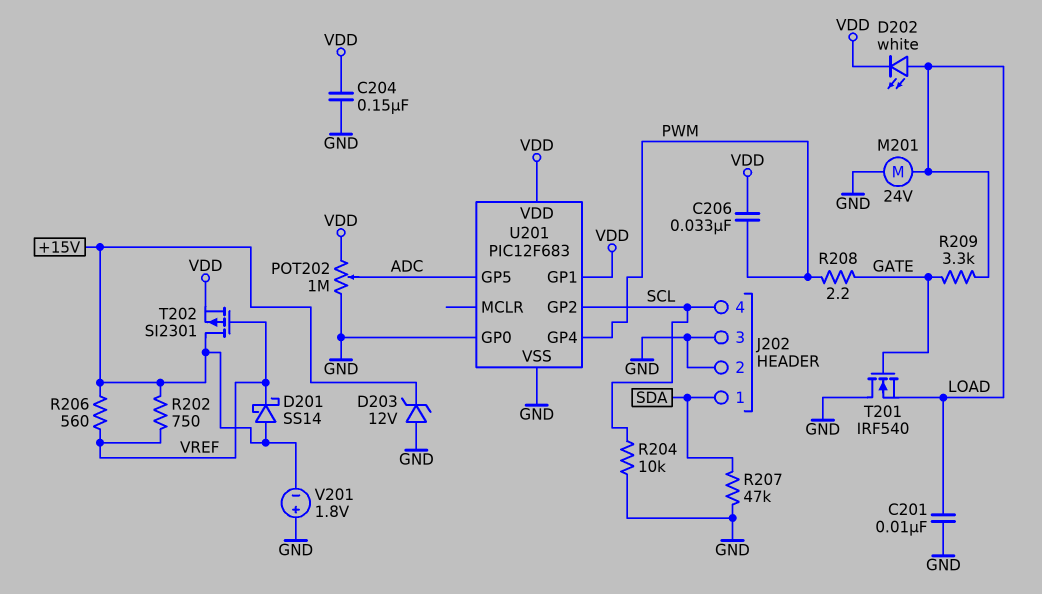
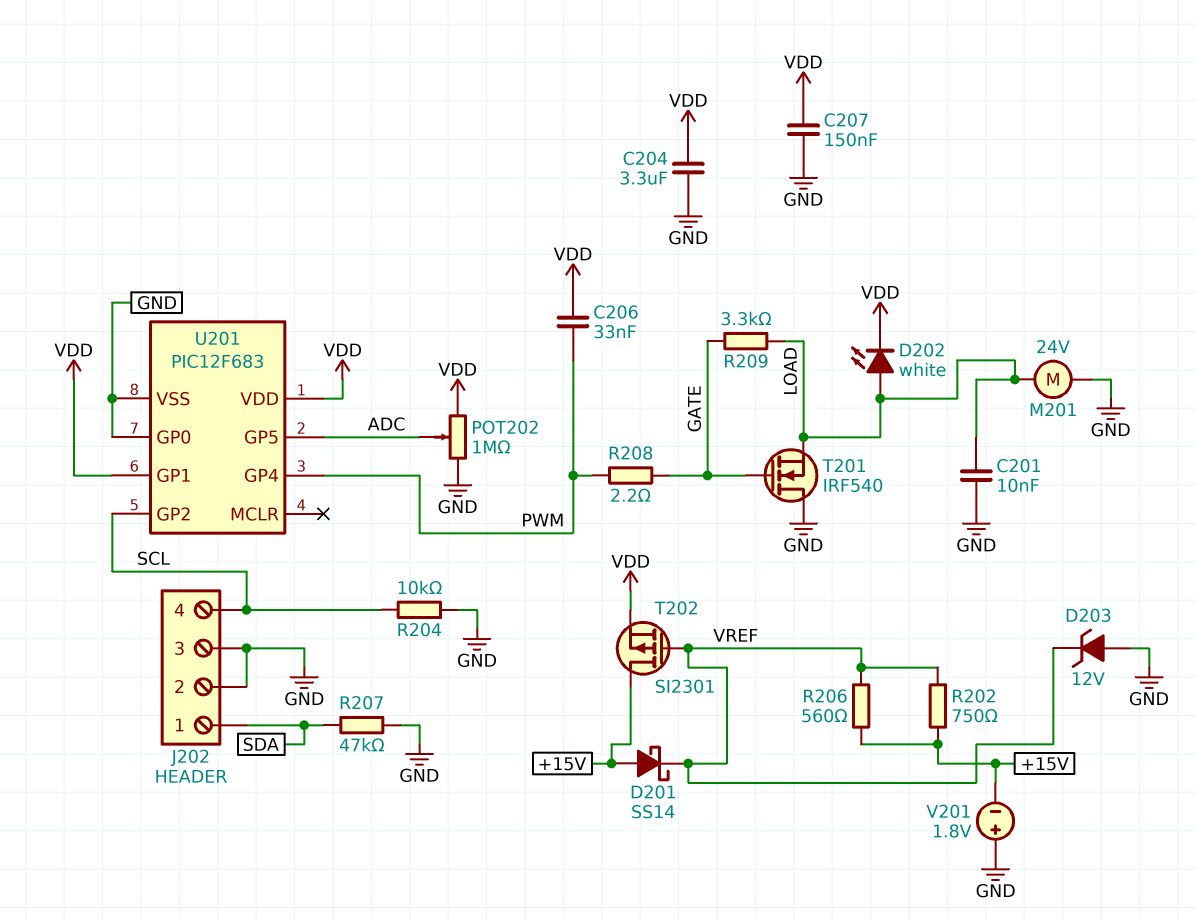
C204: 150nF (GND, VDD) -> 3.3uF (GND, VDD)
C207: none -> 150nF (GND, VDD)
D203: zener 12V (A GND, K +15V) -> zener 12V (A GND, K VREF)

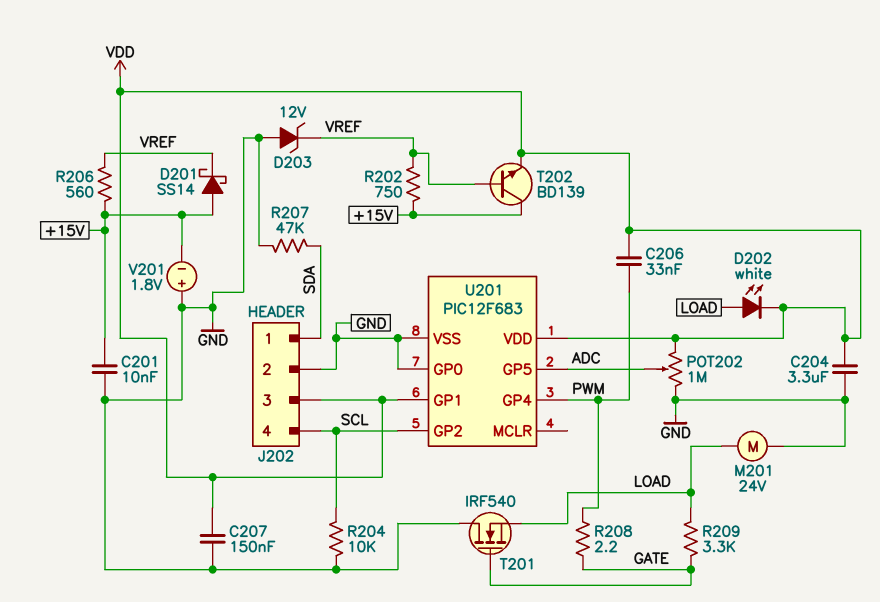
C201: 10nF (GND, LOAD) -> 10nF (+15V, GND)
J202 pin 3: GND -> VDD
T202: PMOS SI2301 (G VREF, D +15V, S VDD) -> NPN BD139 (B VREF, C +15V, E VDD)

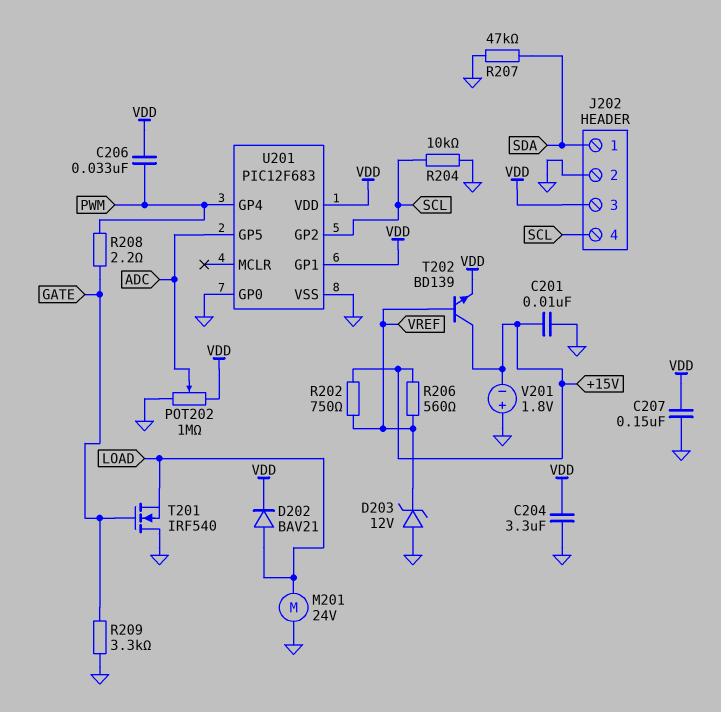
D201: schottky SS14 (A +15V, K VREF) -> none
D202: LED white (A LOAD, K VDD) -> diode BAV21 (A LOAD, K VDD)
R209: 3.3k (GATE, LOAD) -> 3.3k (GATE, GND)

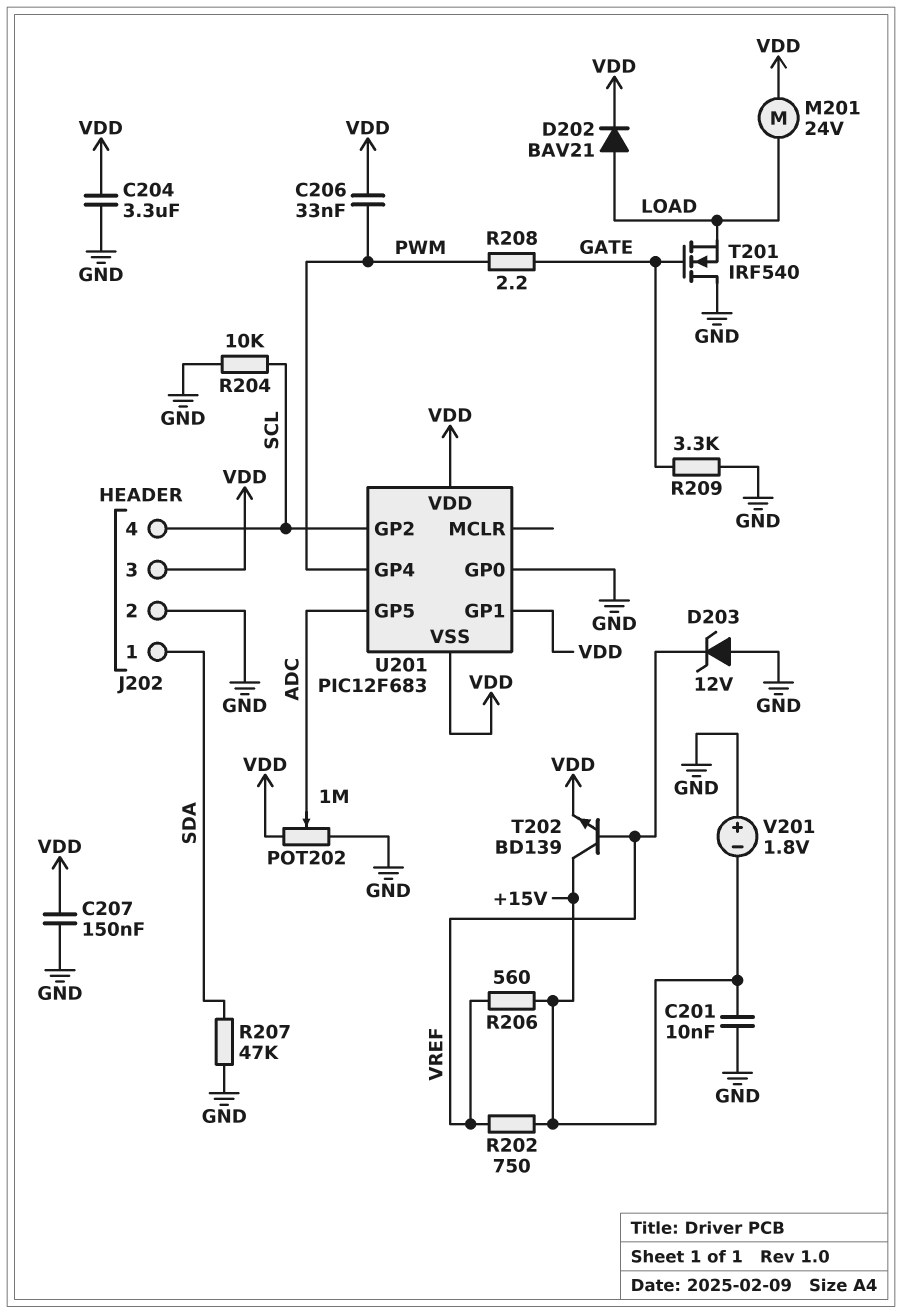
M201: motor 24V (GND, LOAD) -> motor 24V (LOAD, VDD)
U201 pin VSS: GND -> VDD

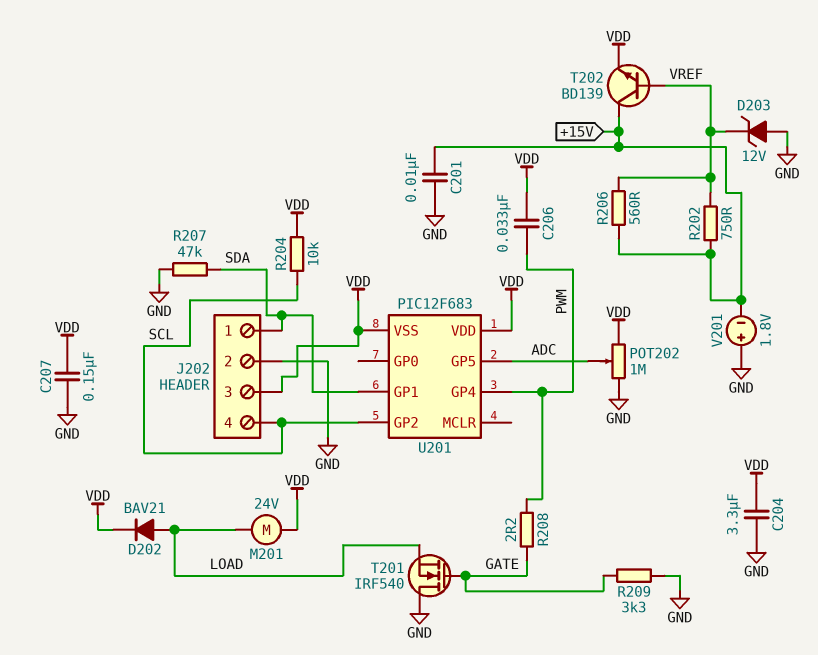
R204: 10k (GND, SCL) -> 10k (SCL, VDD)
U201 pin GP0: GND -> none
U201 pin GP1: VDD -> SDA

